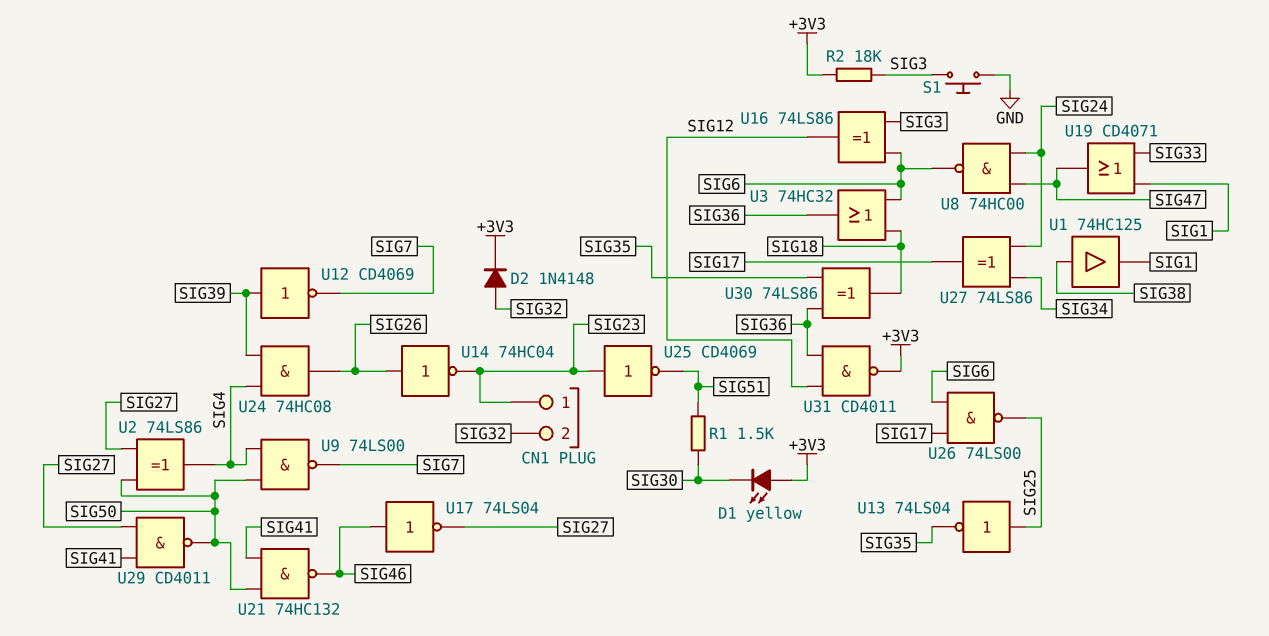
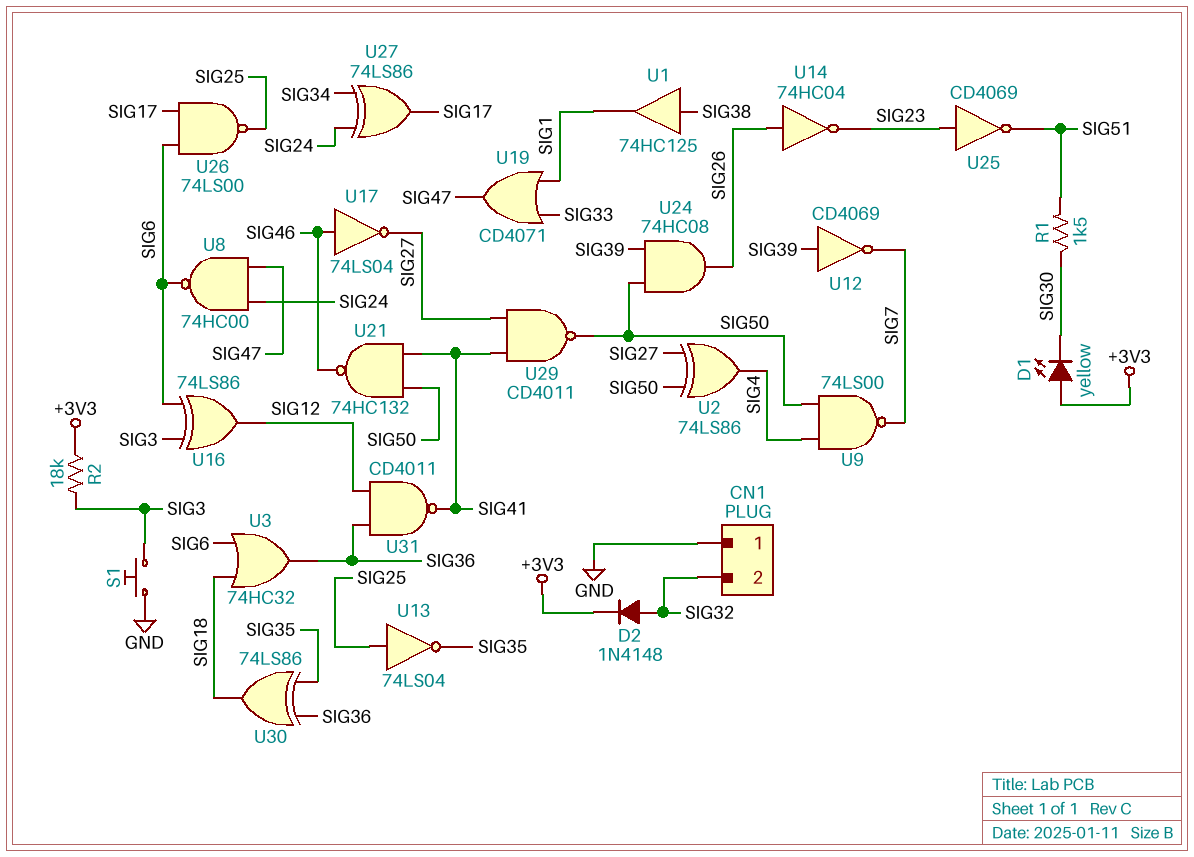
CN1 pin 1: SIG23 -> GND
U24: AND 74HC08 (in SIG4, in SIG39, out SIG26) -> AND 74HC08 (in SIG39, in SIG50, out SIG26)
U31: NAND CD4011 (in SIG12, in SIG36, out +3V3) -> NAND CD4011 (in SIG12, in SIG36, out SIG41)

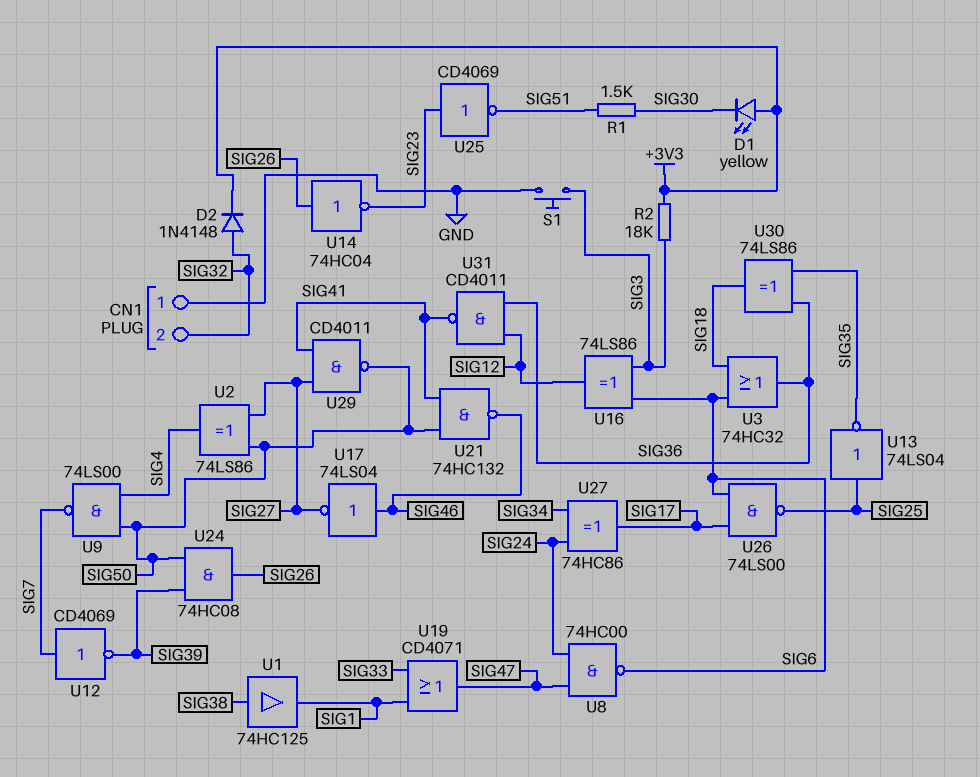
U12: NOT CD4069 (in SIG39, out SIG7) -> NOT CD4069 (in SIG7, out SIG39)
U27: XOR 74LS86 (in SIG24, in SIG34, out SIG17) -> XOR 74HC86 (in SIG24, in SIG34, out SIG17)

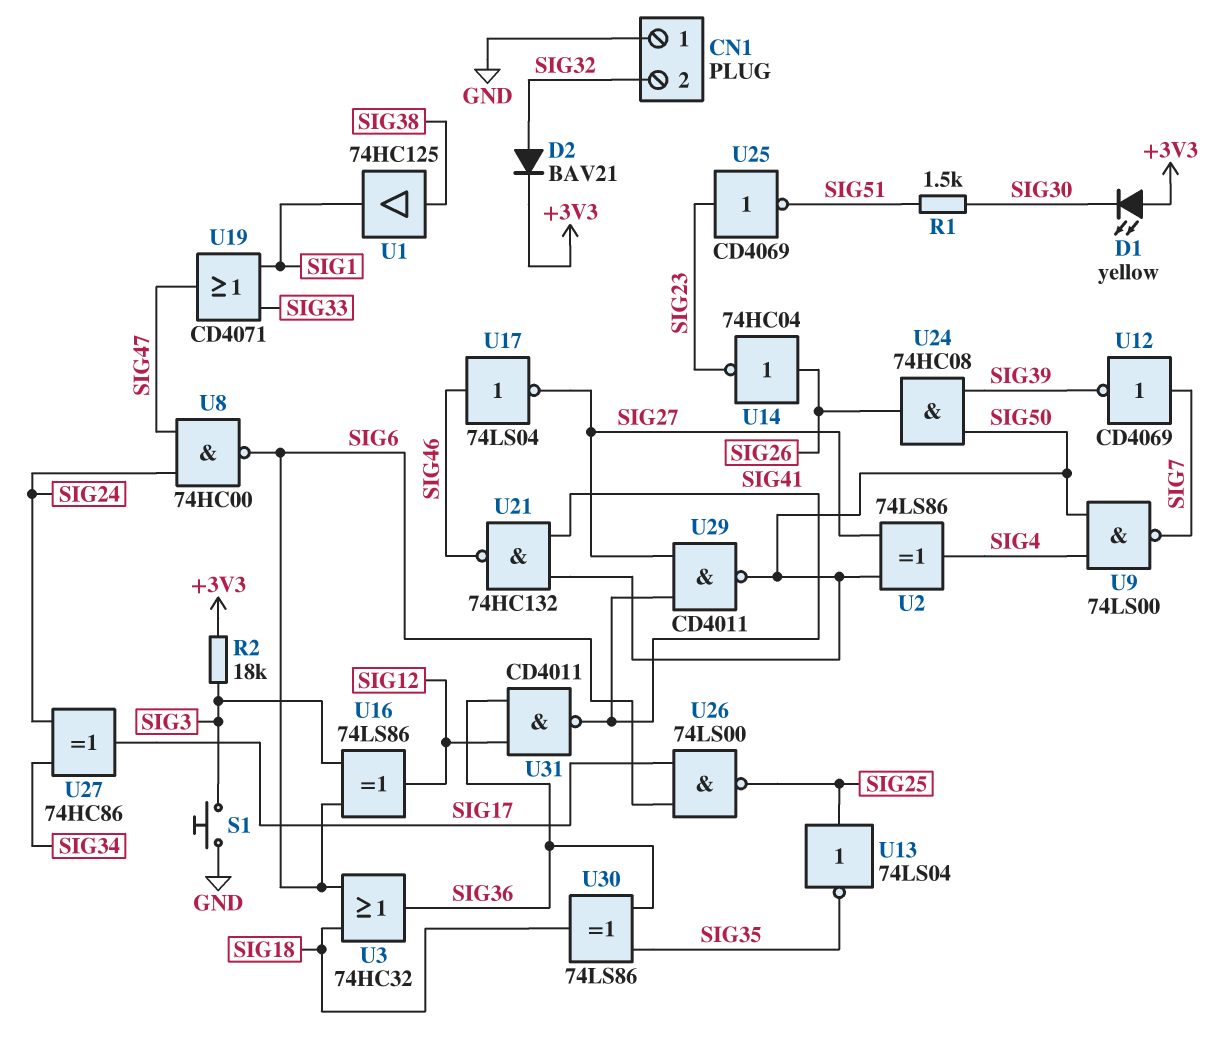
D2: diode 1N4148 (A SIG32, K +3V3) -> diode BAV21 (A SIG32, K +3V3)

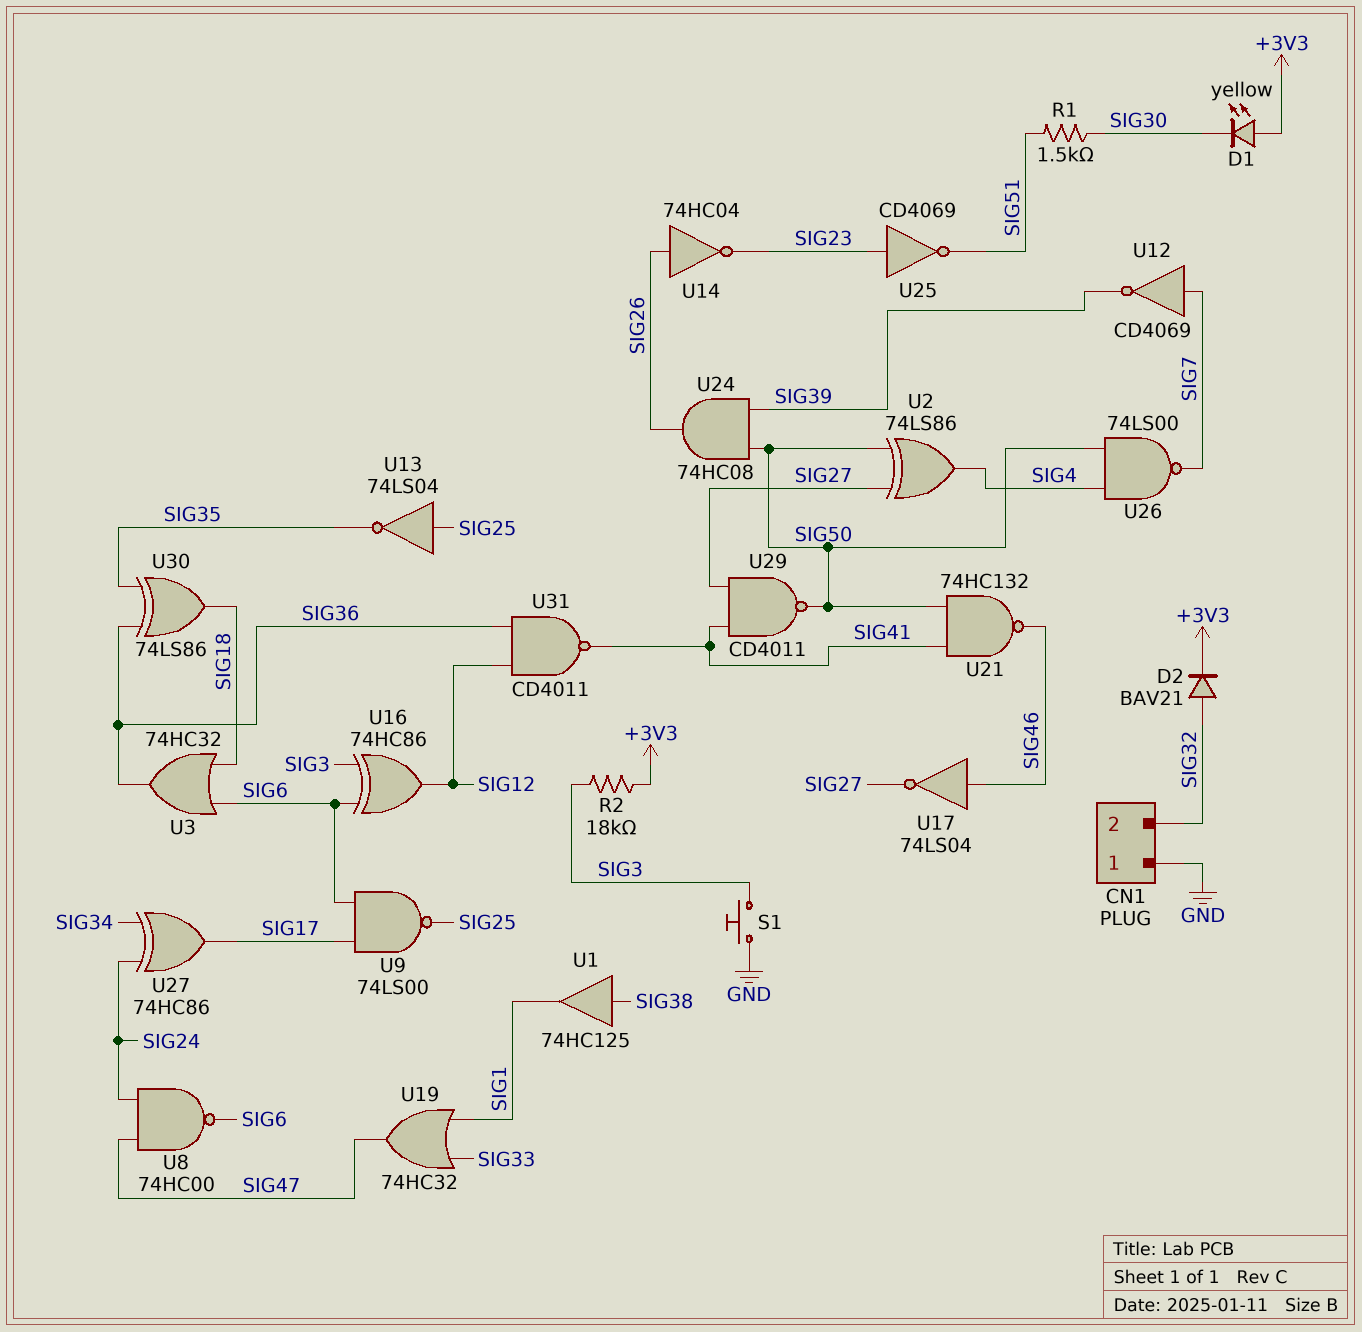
U9: NAND 74LS00 (in SIG4, in SIG50, out SIG7) -> NAND 74LS00 (in SIG6, in SIG17, out SIG25)
U16: XOR 74LS86 (in SIG3, in SIG6, out SIG12) -> XOR 74HC86 (in SIG3, in SIG6, out SIG12)
U19: OR CD4071 (in SIG1, in SIG33, out SIG47) -> OR 74HC32 (in SIG1, in SIG33, out SIG47)
U26: NAND 74LS00 (in SIG6, in SIG17, out SIG25) -> NAND 74LS00 (in SIG4, in SIG50, out SIG7)

